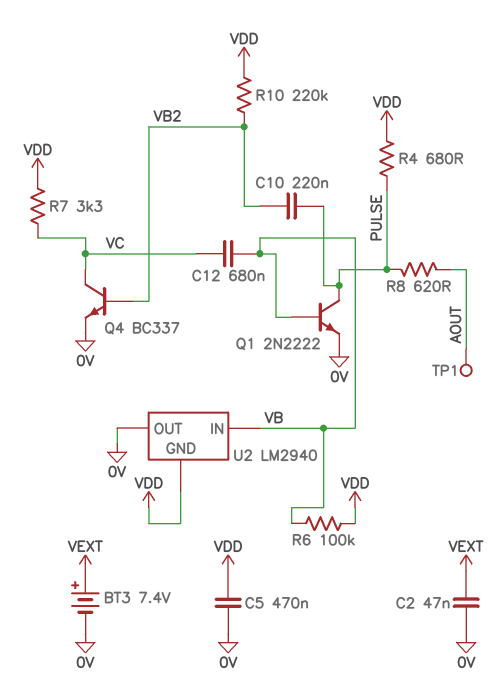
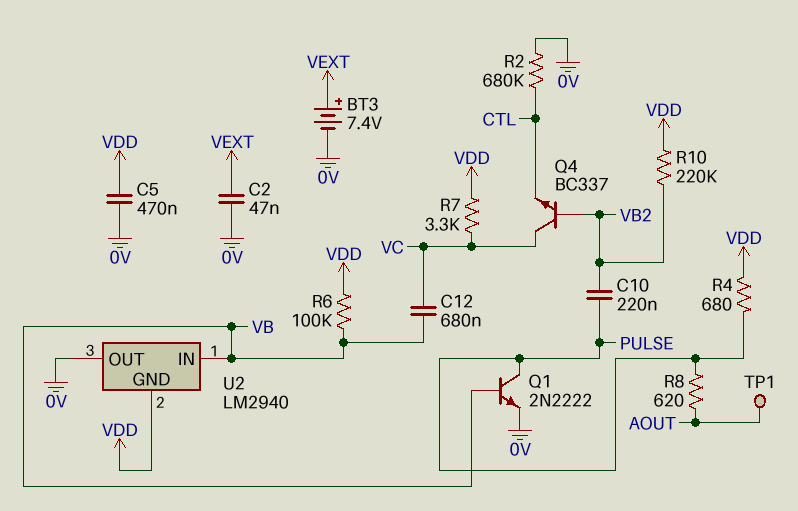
Q4: NPN BC337 (B VB2, C VC, E 0V) -> NPN BC337 (B VB2, C VC, E CTL)
R2: none -> 680k (0V, CTL)

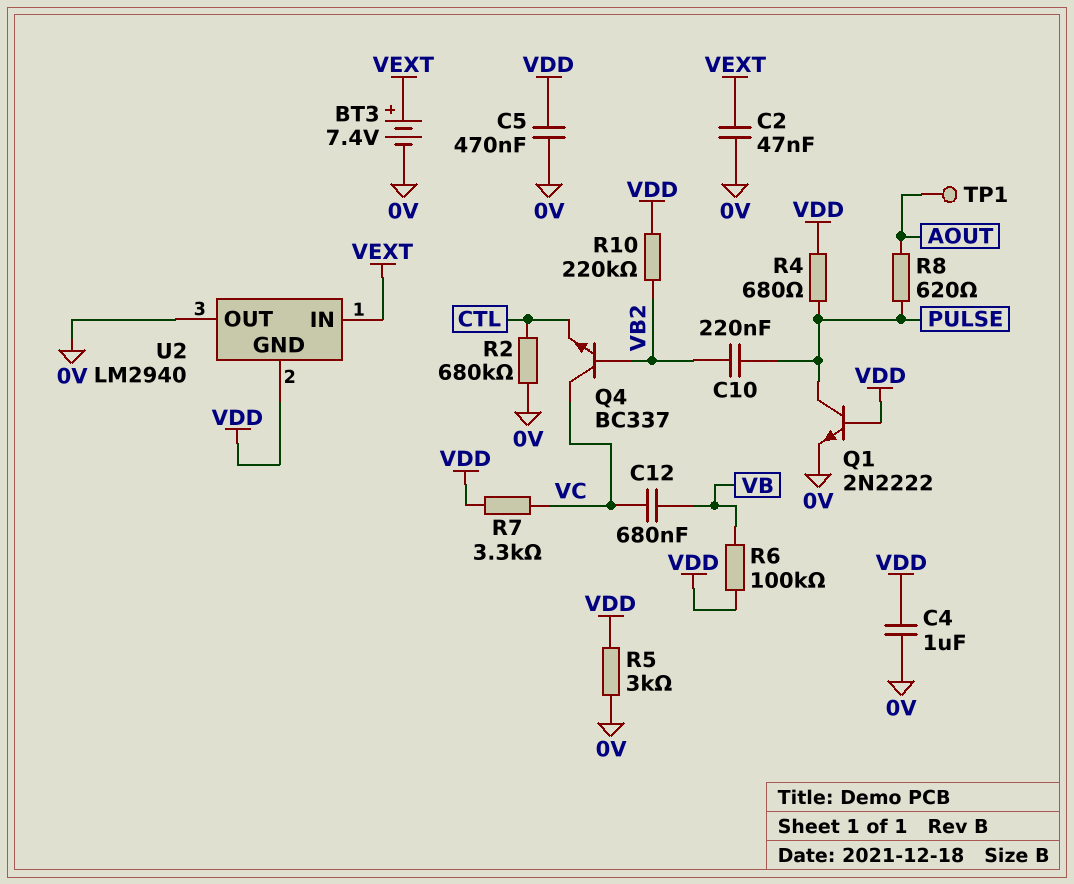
C4: none -> 1uF (0V, VDD)
Q1: NPN 2N2222 (B VB, C PULSE, E 0V) -> NPN 2N2222 (B VDD, C PULSE, E 0V)
R5: none -> 3k (0V, VDD)
U2 pin IN: VB -> VEXT

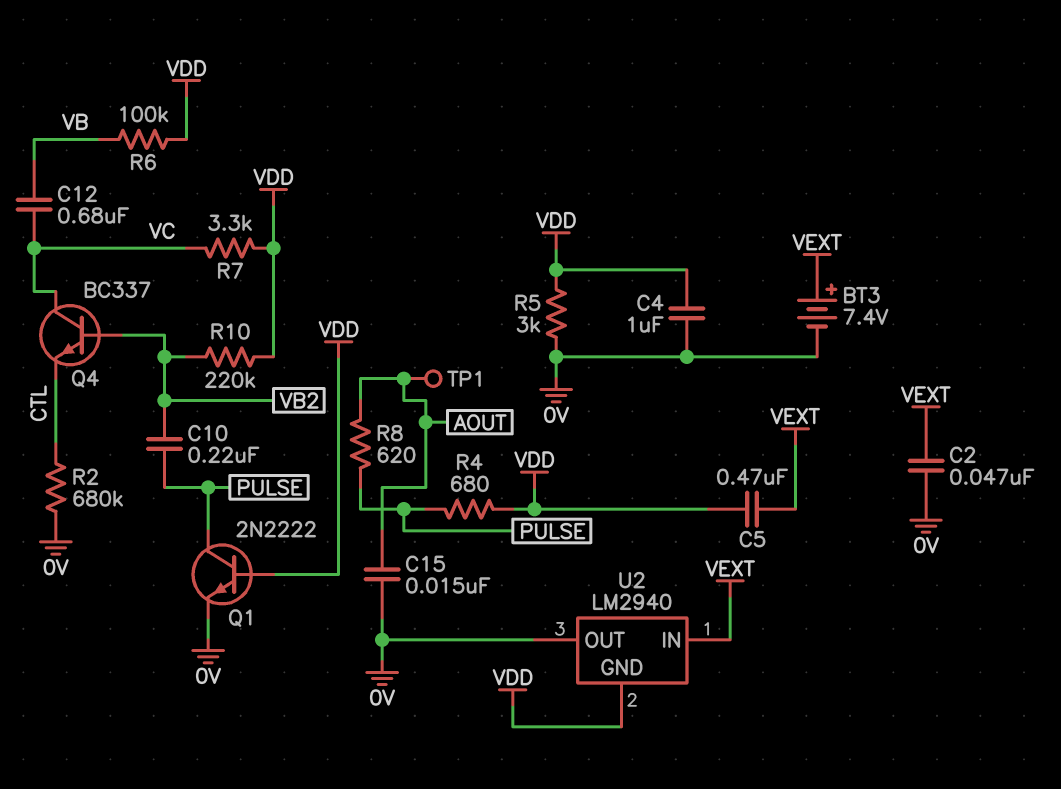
C5: 470nF (0V, VDD) -> 470nF (VDD, VEXT)
C15: none -> 15nF (0V, AOUT)

